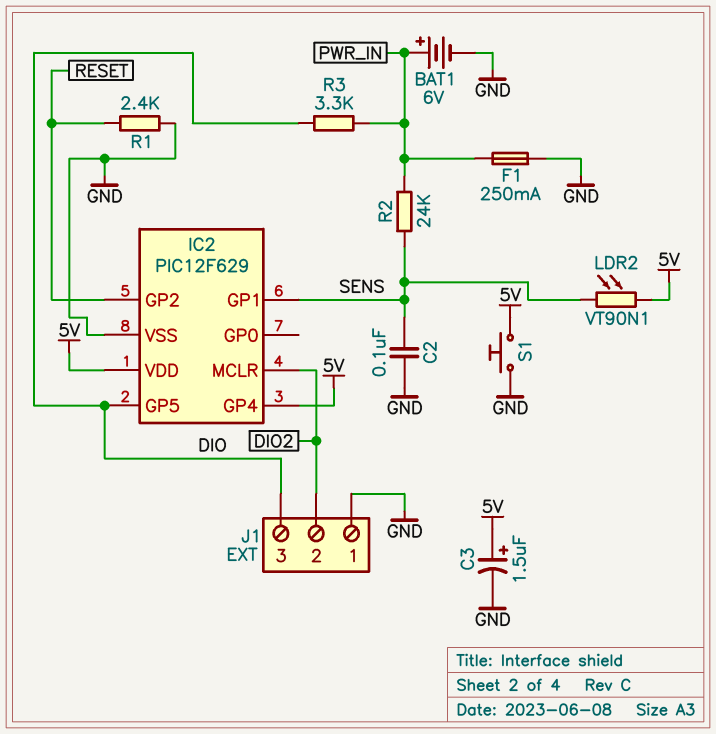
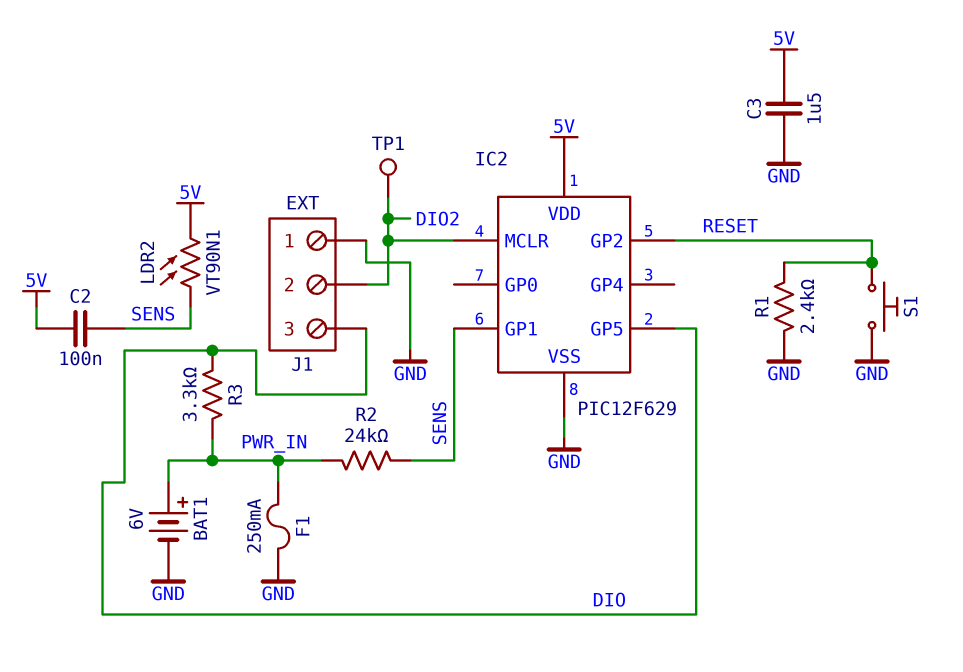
C2: 100nF (GND, SENS) -> 100nF (5V, SENS)
C3: 1.5uF (plus 5V, minus GND) -> 1.5uF (5V, GND)
IC2 pin GP4: 5V -> none
S1: button (5V, GND) -> button (GND, RESET)
TP1: none -> test point (DIO2)

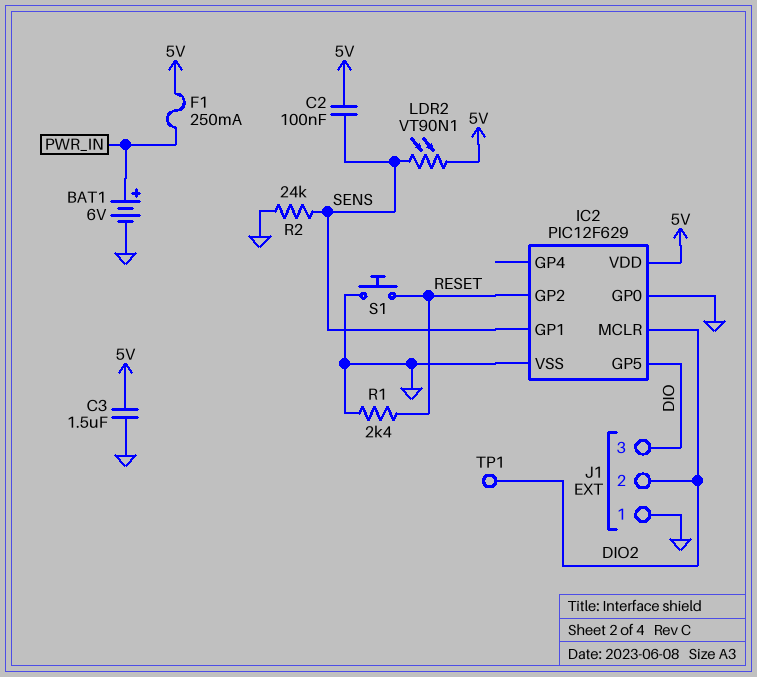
F1: 250mA (GND, PWR_IN) -> 250mA (5V, PWR_IN)
IC2 pin GP0: none -> GND
R2: 24k (PWR_IN, SENS) -> 24k (GND, SENS)
R3: 3.3k (DIO, PWR_IN) -> none

